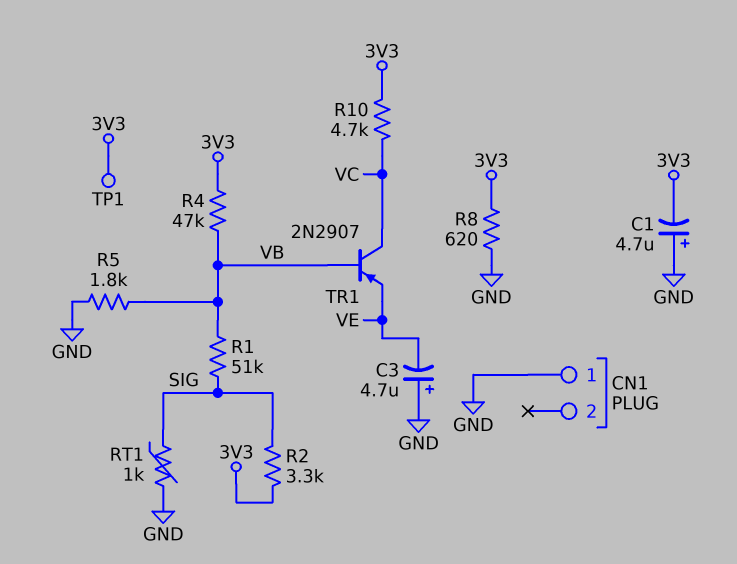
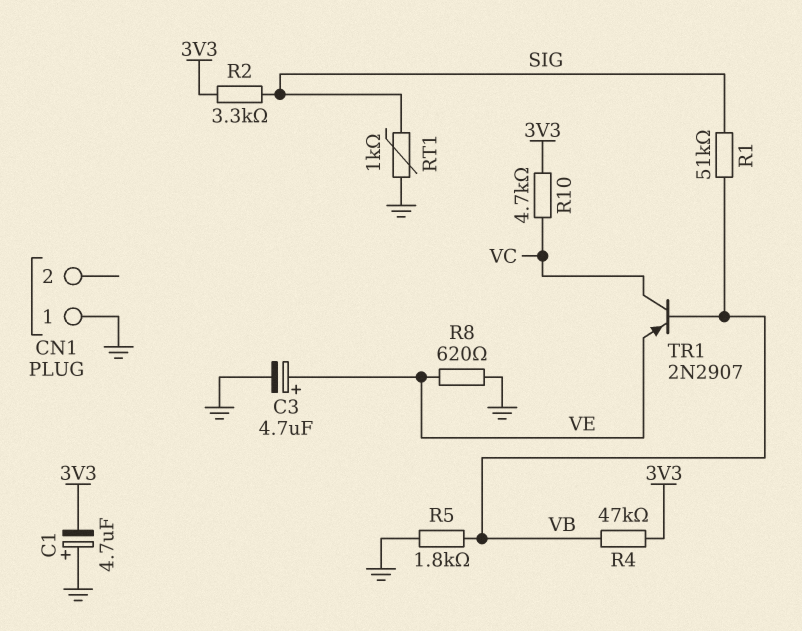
C3: 4.7uF (plus GND, minus VE) -> 4.7uF (plus VE, minus GND)
R8: 620 (3V3, GND) -> 620 (GND, VE)
TP1: test point (3V3) -> none

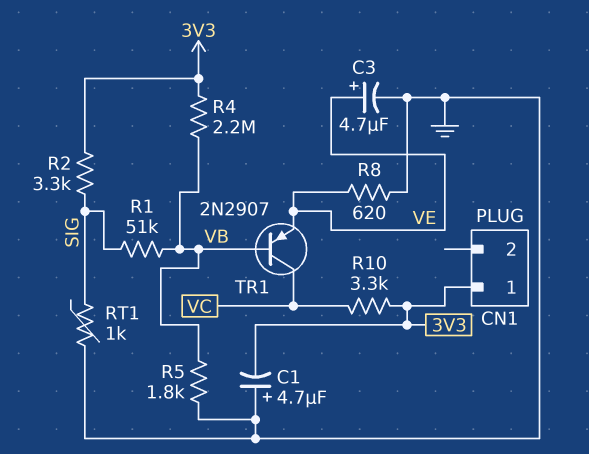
CN1 pin 1: GND -> 3V3
R4: 47k (3V3, VB) -> 2.2M (3V3, VB)
R10: 4.7k (3V3, VC) -> 3.3k (3V3, VC)

